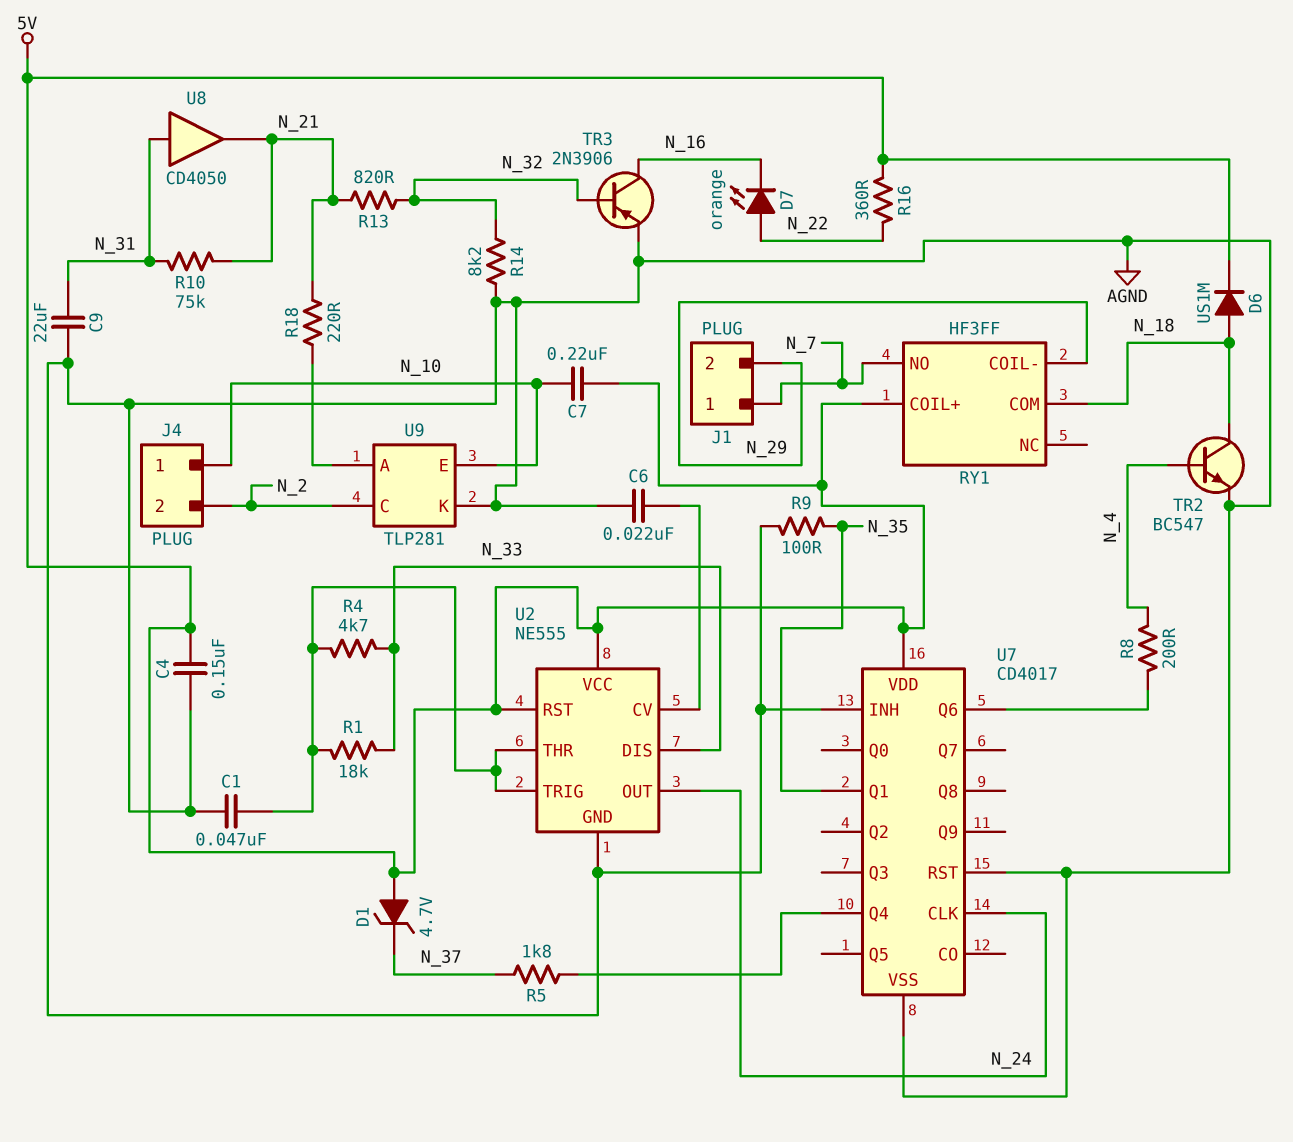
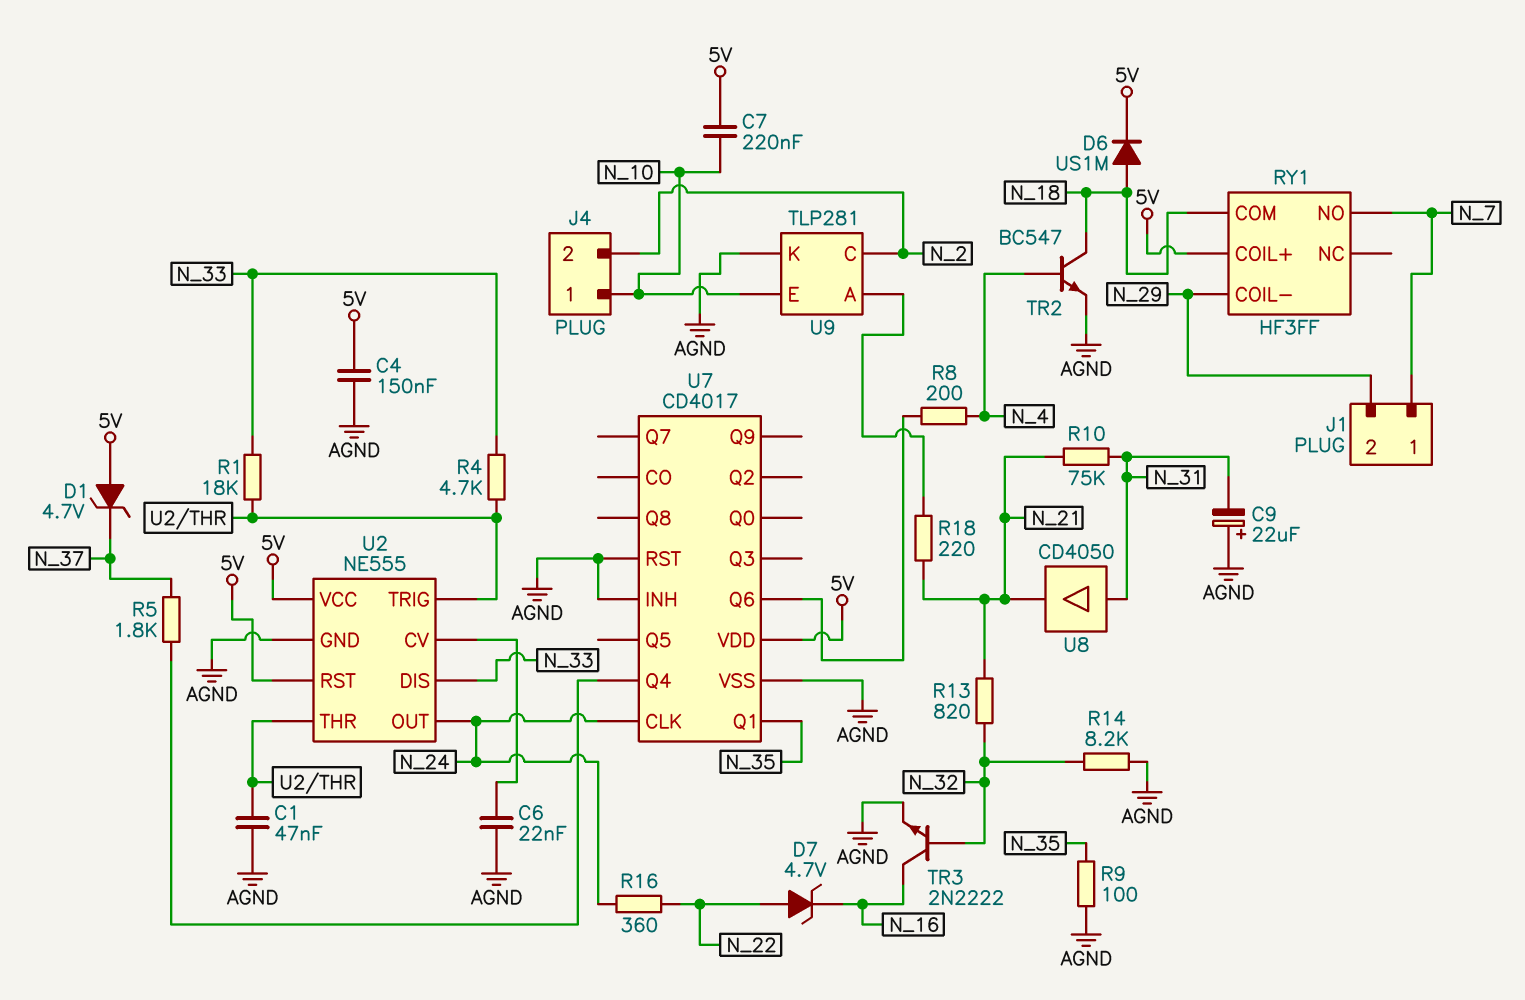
C9: 22uF (AGND, N_31) -> 22uF (plus AGND, minus N_31)
D7: LED orange (A N_22, K N_16) -> zener 4.7V (A N_22, K N_16)
R16: 360 (5V, N_22) -> 360 (N_22, N_24)
TR3: PNP 2N3906 (B N_32, C N_16, E AGND) -> NPN 2N2222 (B N_32, C N_16, E AGND)

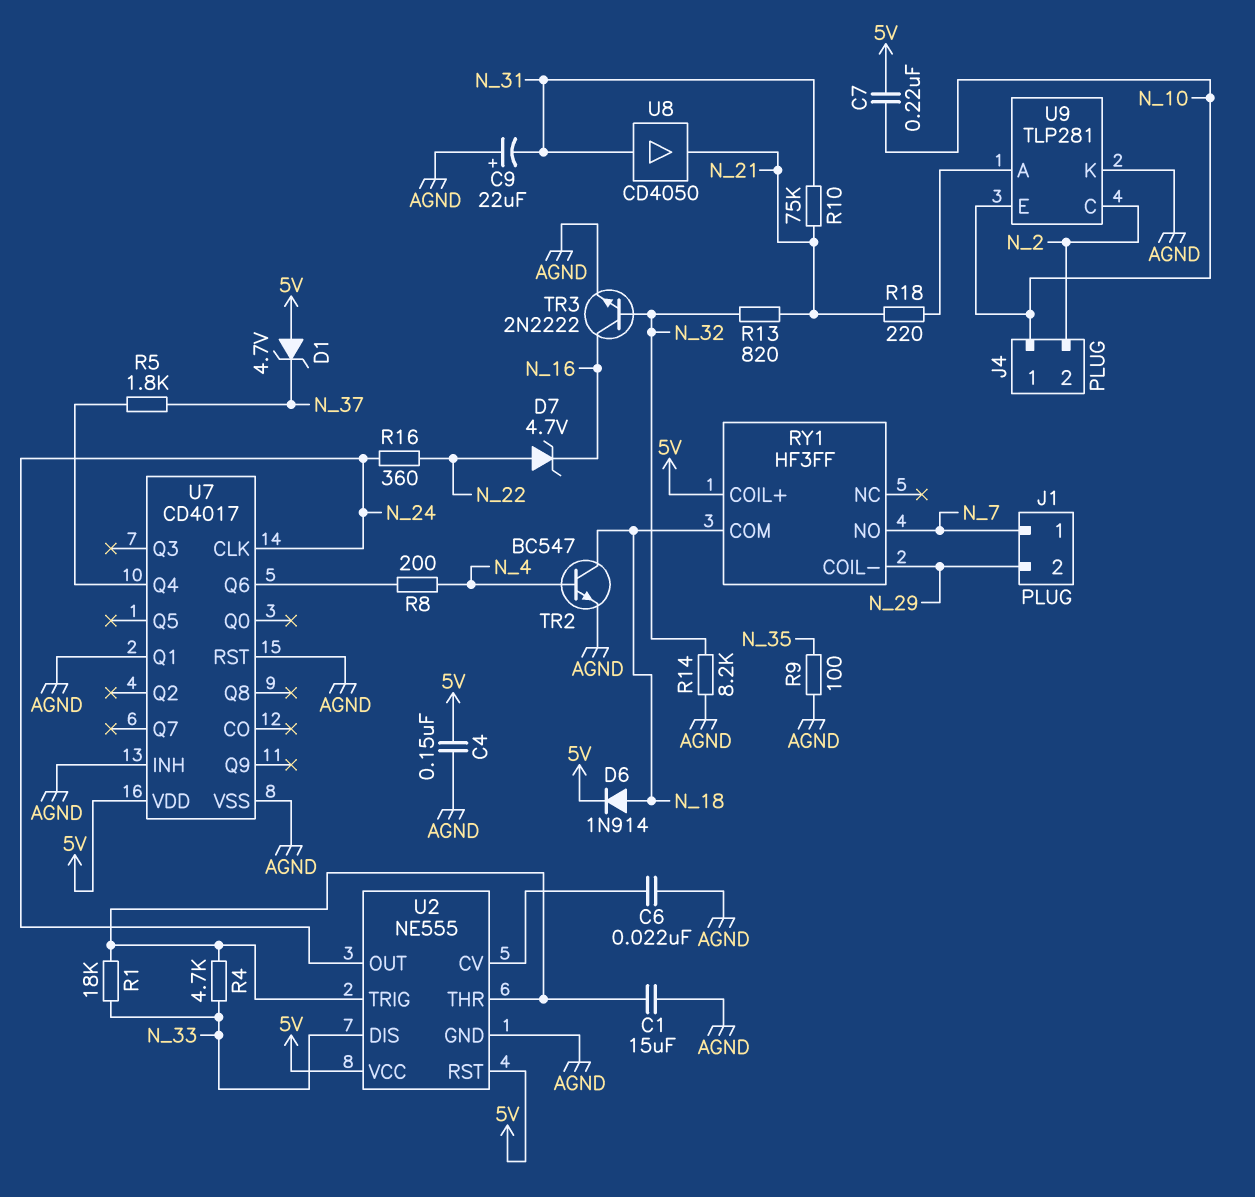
C1: 47nF (AGND, U2/THR) -> 15uF (AGND, U2/THR)
D6: diode US1M (A N_18, K 5V) -> diode 1N914 (A N_18, K 5V)
U7 pin Q1: N_35 -> AGND

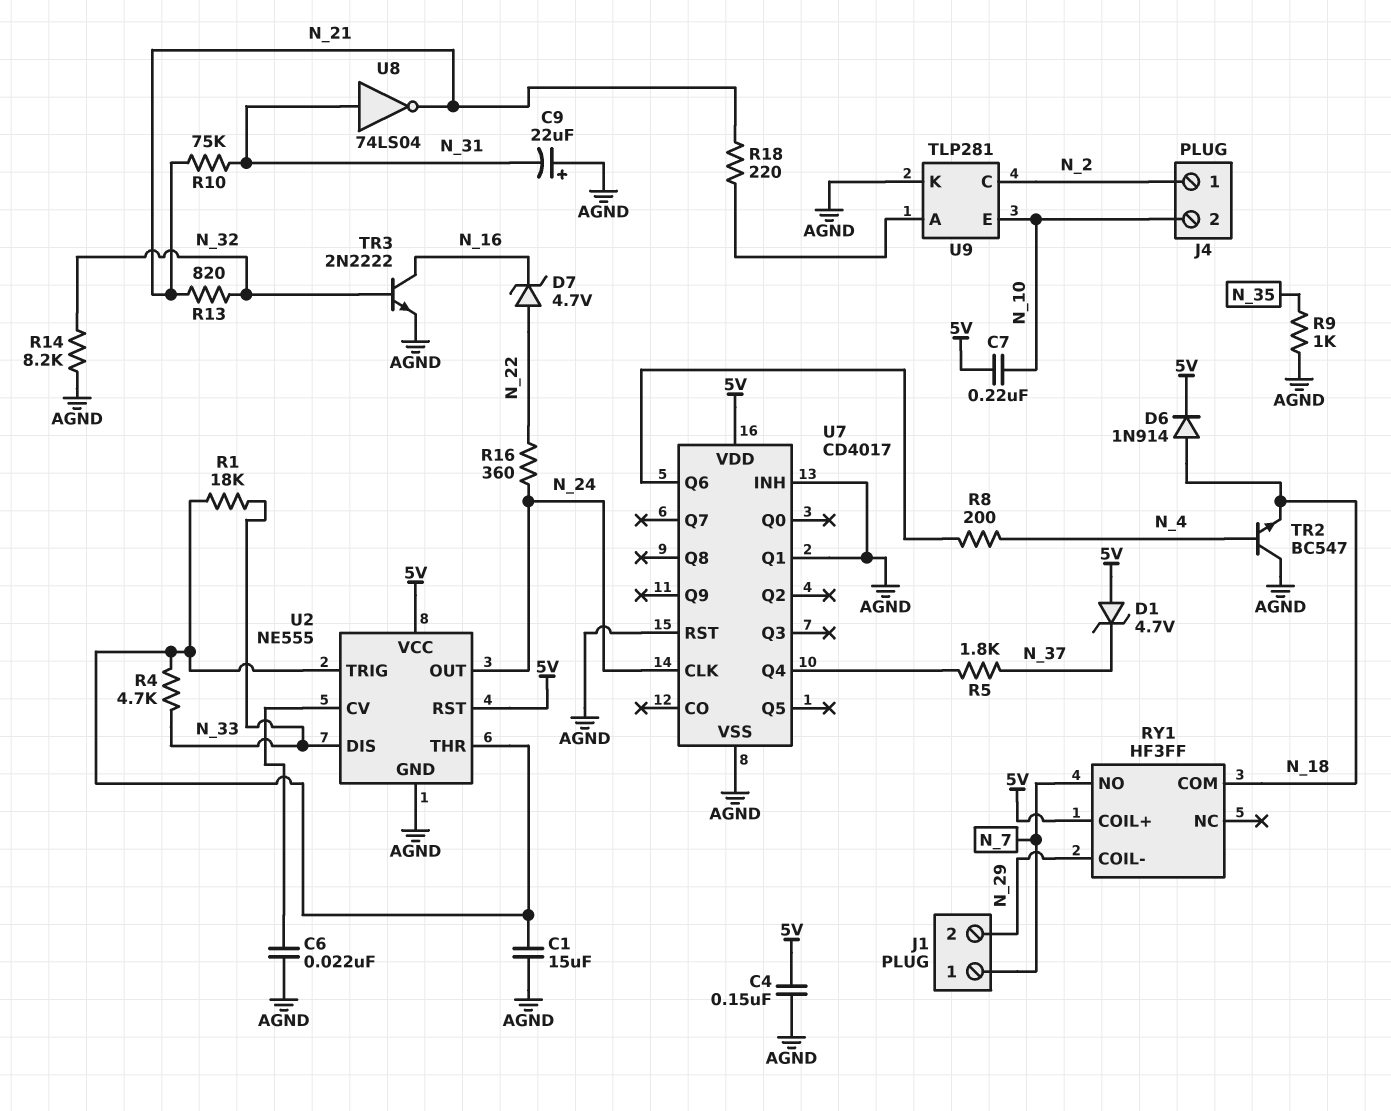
J4 pin 1: N_10 -> N_2
J4 pin 2: N_2 -> N_10
R9: 100 (AGND, N_35) -> 1k (AGND, N_35)
TR2: NPN BC547 (B N_4, C N_18, E AGND) -> NPN BC547 (B N_4, C AGND, E N_18)
U8: buffer CD4050 (in N_31, out N_21) -> NOT 74LS04 (in N_31, out N_21)

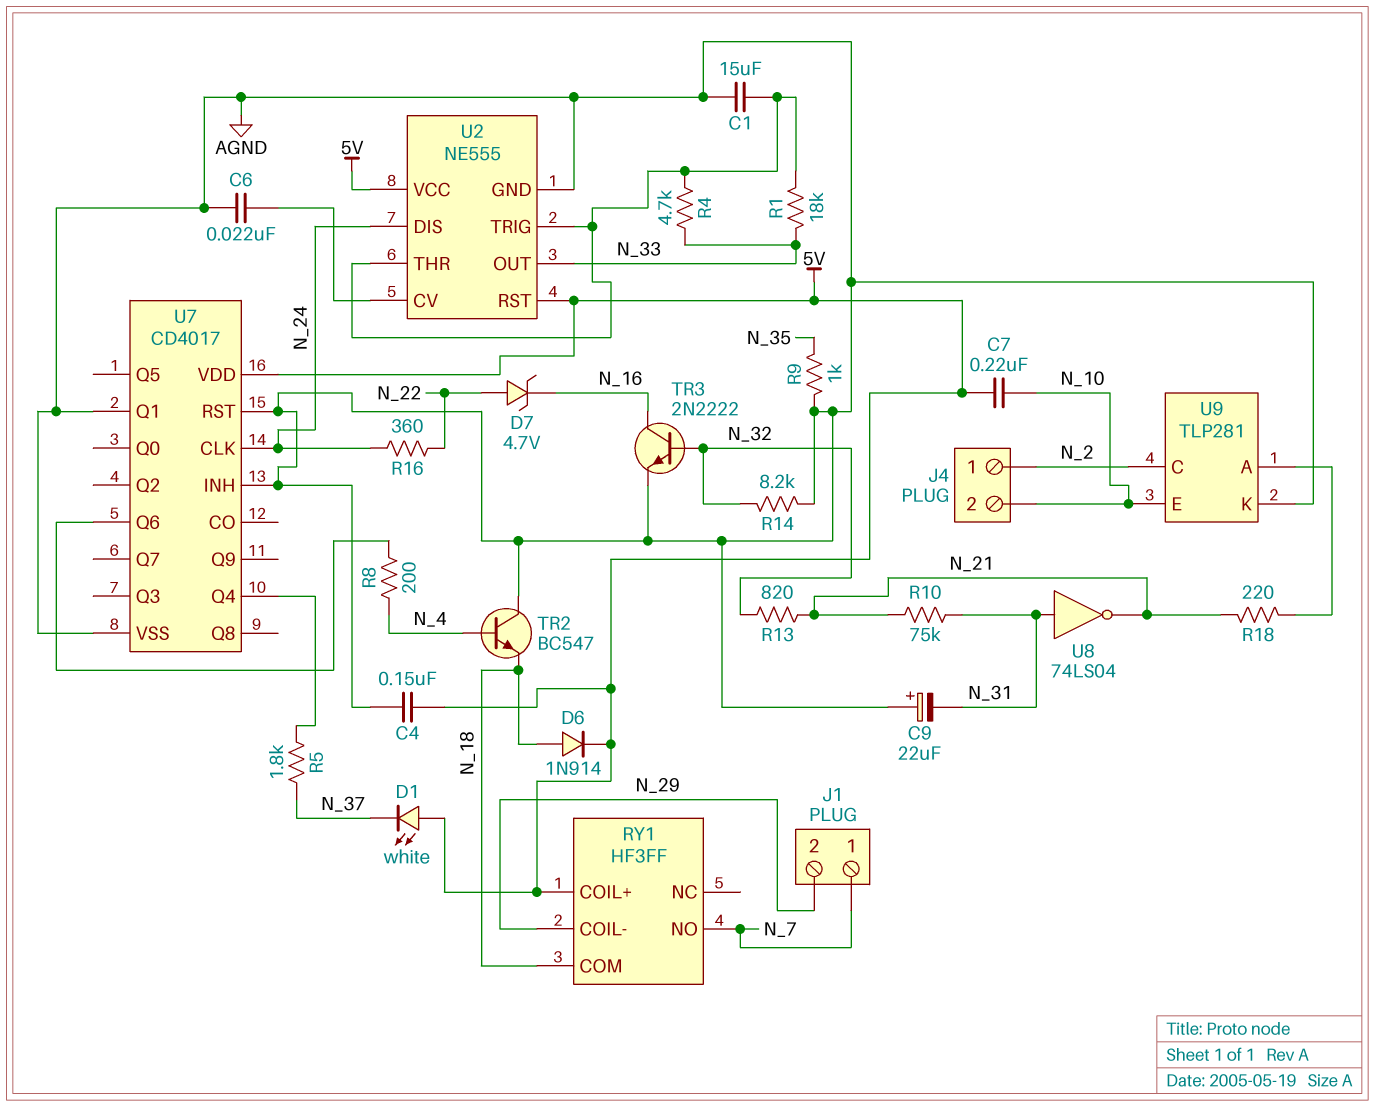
D1: zener 4.7V (A 5V, K N_37) -> LED white (A 5V, K N_37)
U2 pin DIS: N_33 -> N_24
U2 pin OUT: N_24 -> N_33

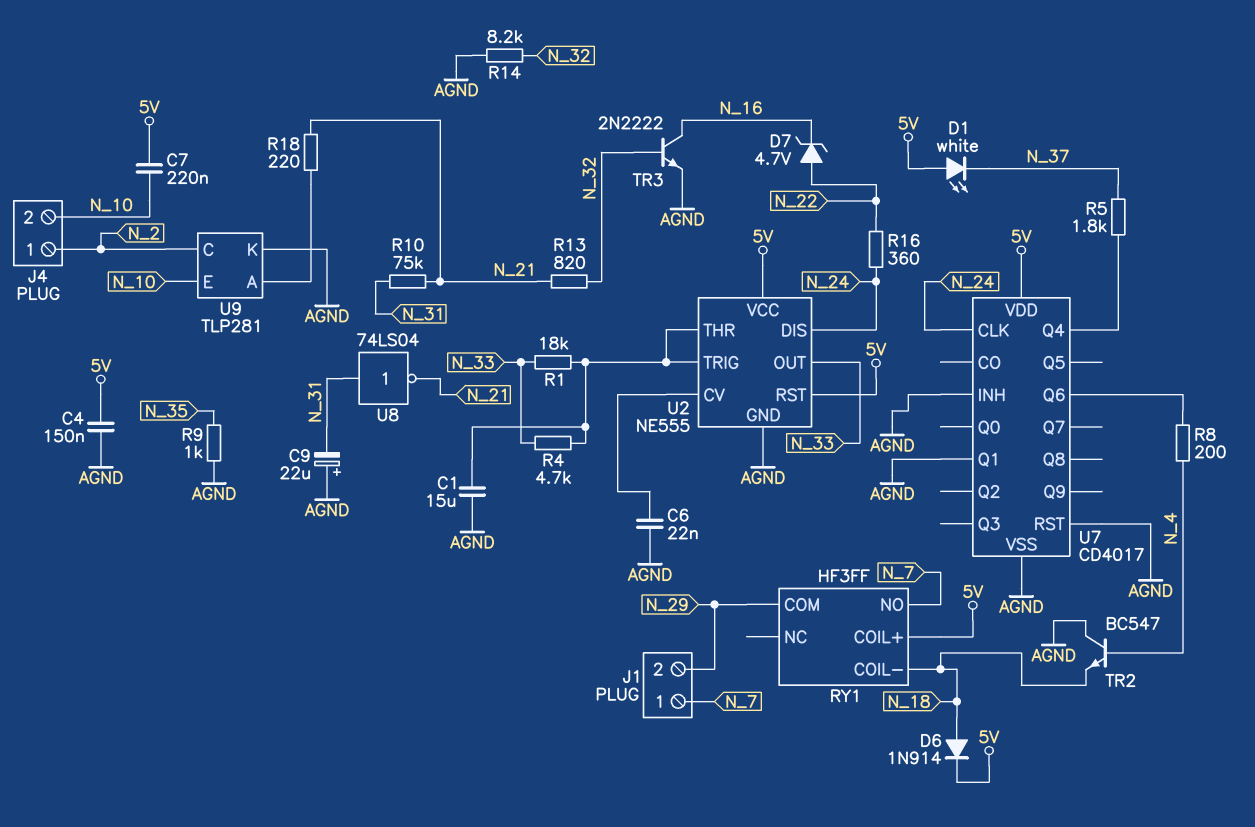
RY1 pin COIL-: N_29 -> N_18
RY1 pin COM: N_18 -> N_29

